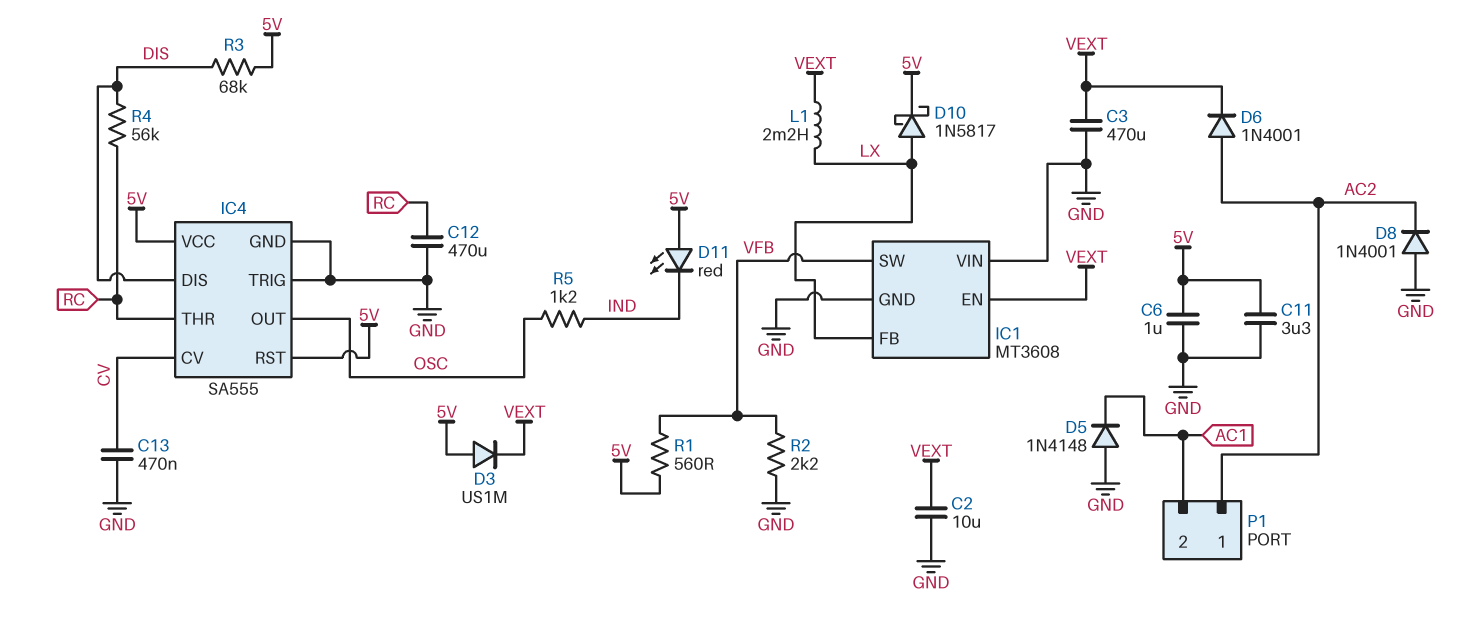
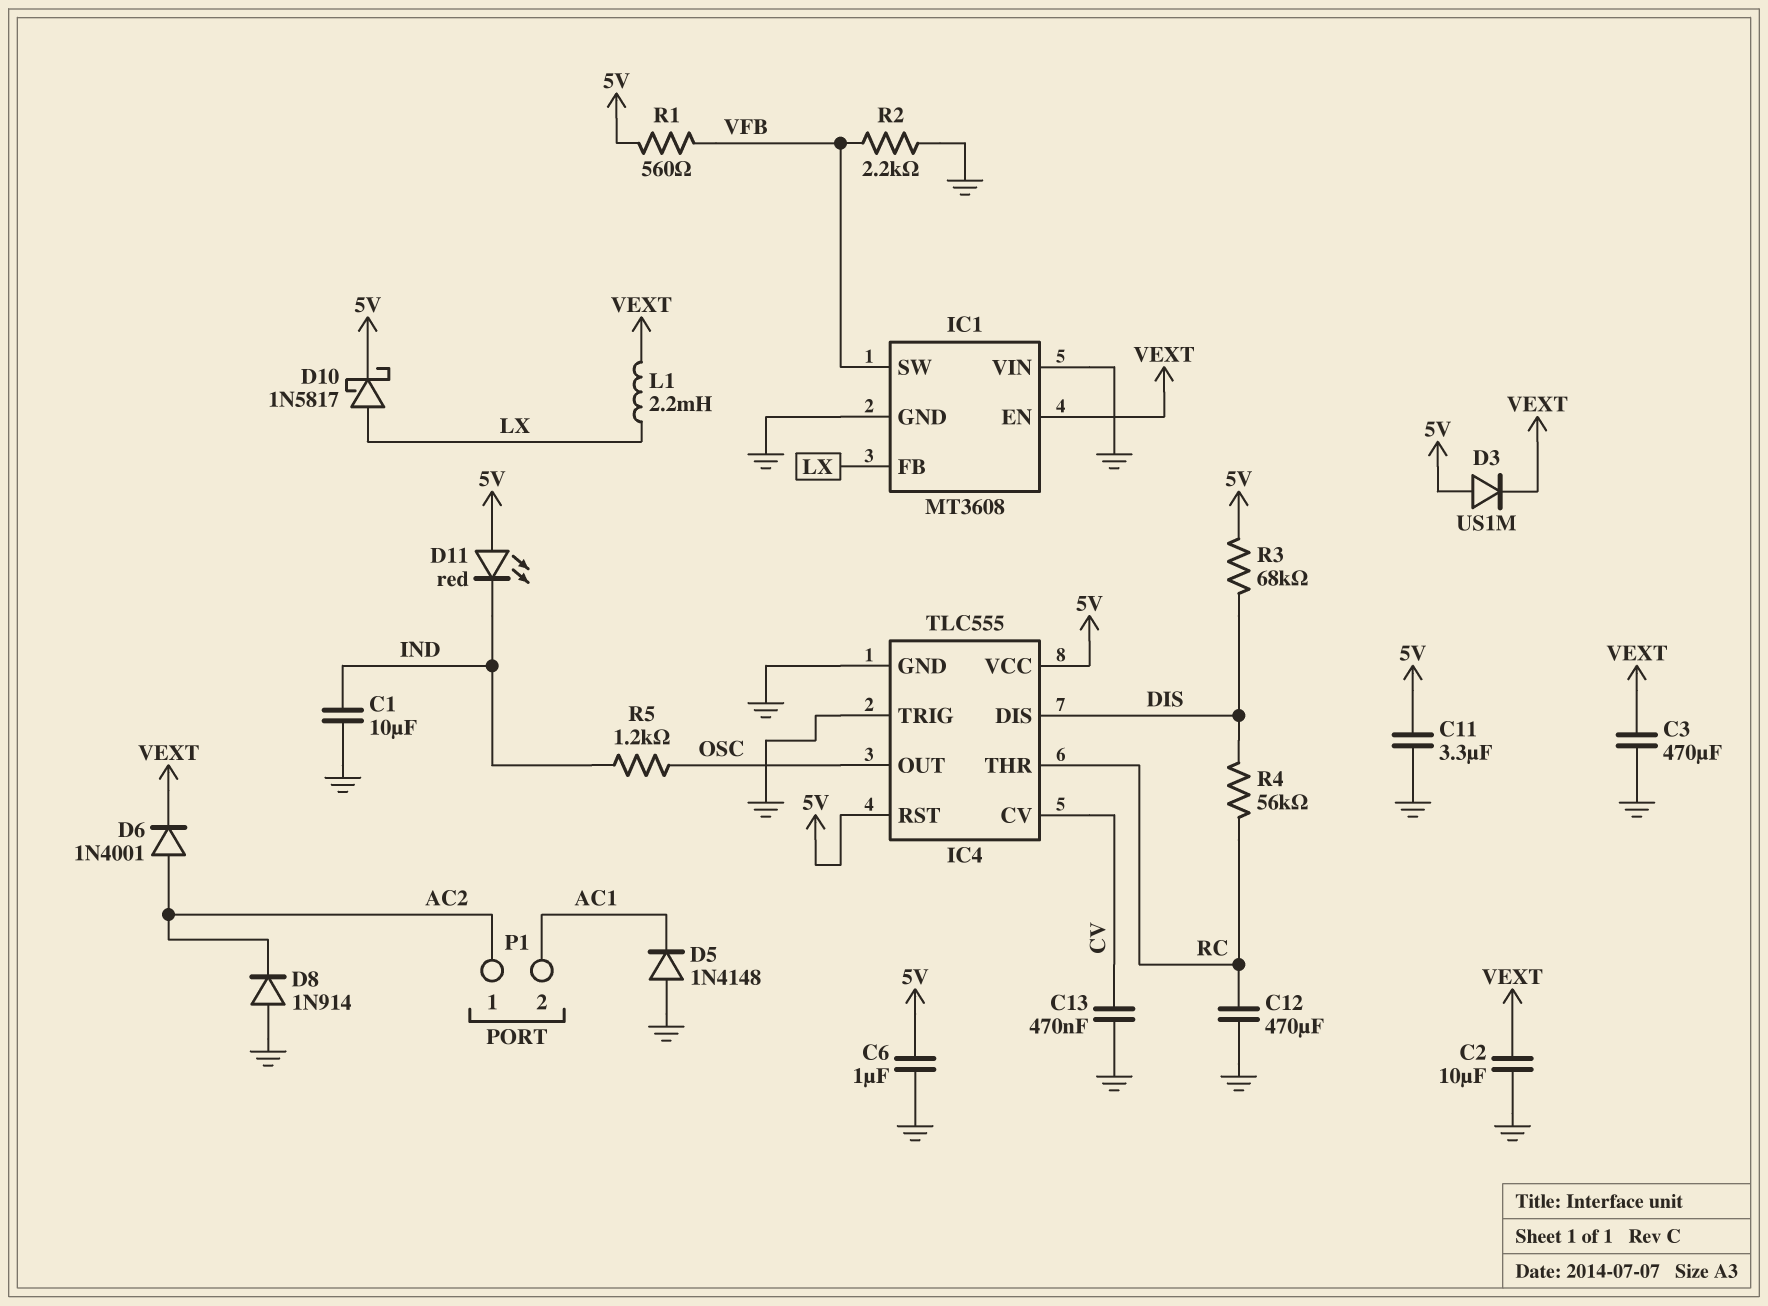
C1: none -> 10uF (GND, IND)
D8: diode 1N4001 (A GND, K AC2) -> diode 1N914 (A GND, K AC2)
IC4: SA555 -> TLC555

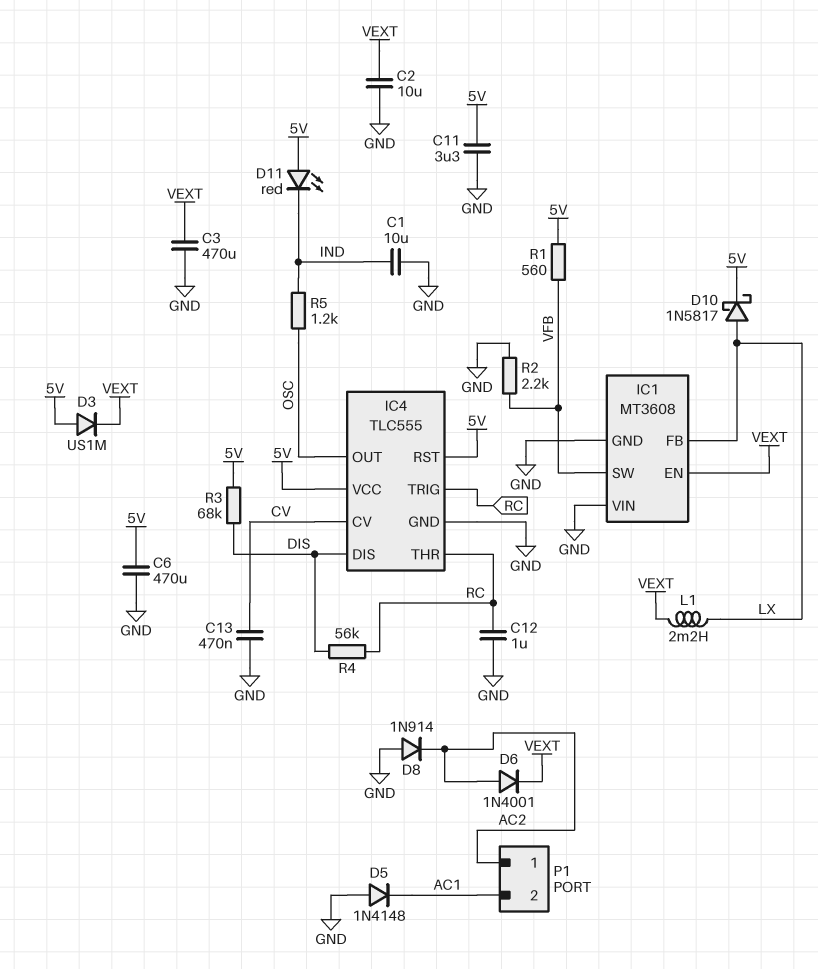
C6: 1uF (5V, GND) -> 470uF (5V, GND)
C12: 470uF (GND, RC) -> 1uF (GND, RC)
IC4 pin TRIG: GND -> RC

